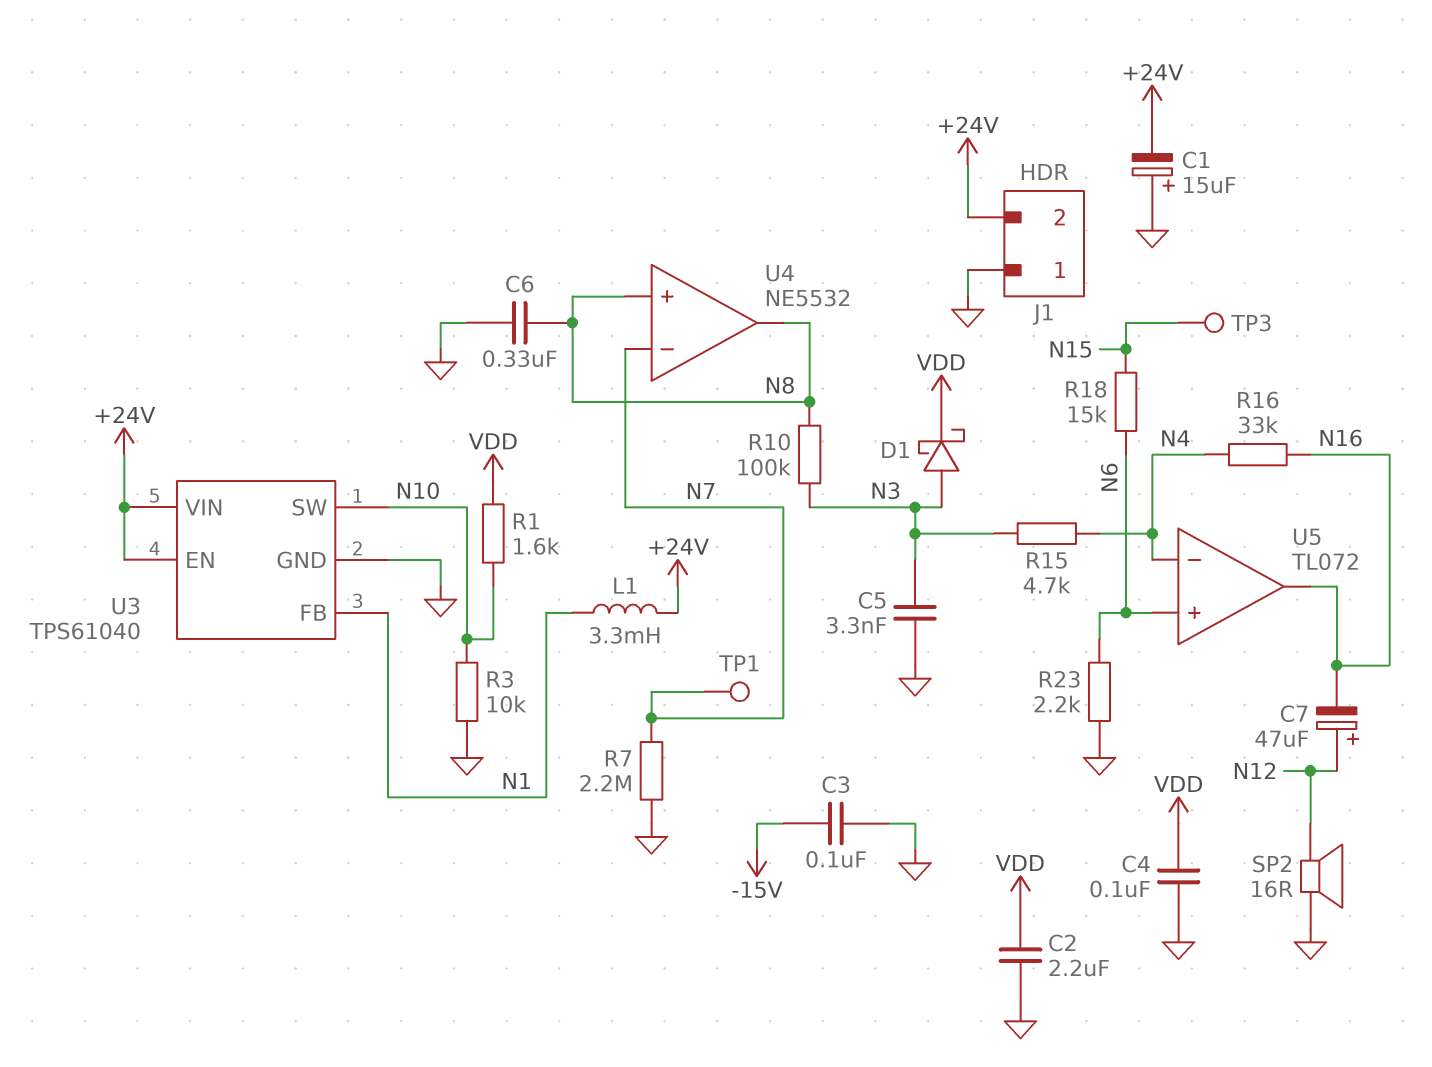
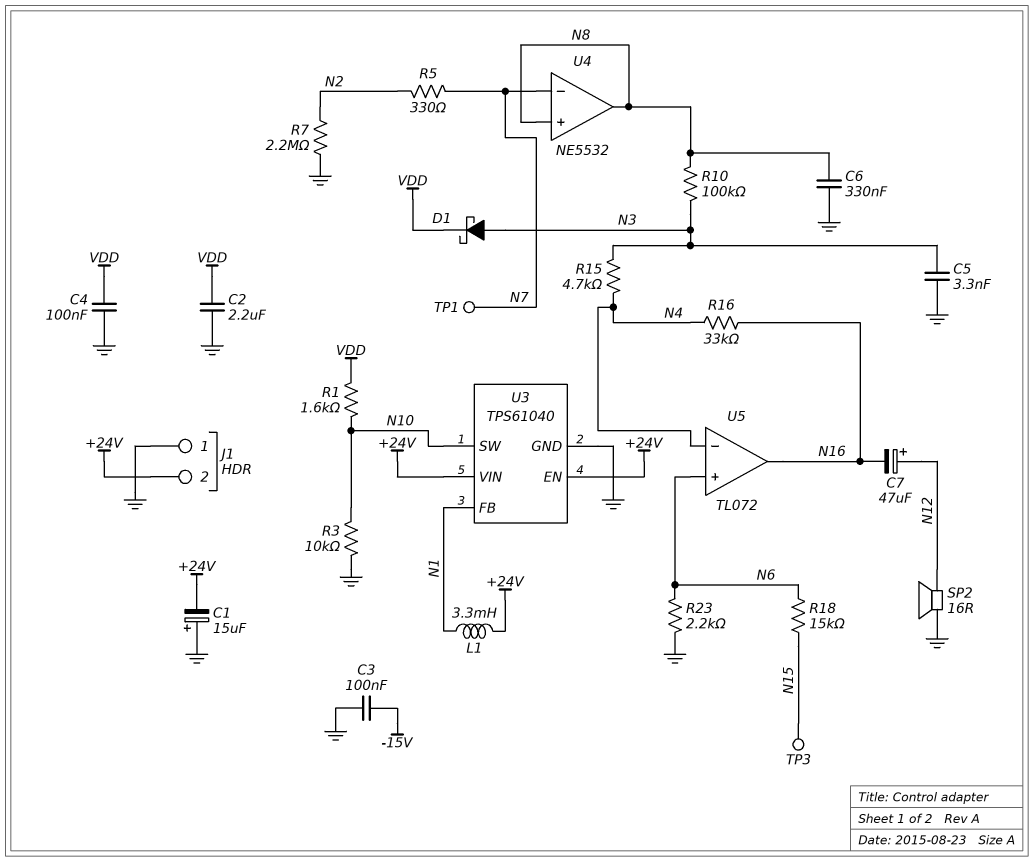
R5: none -> 330 (N2, N7)
R7: 2.2M (GND, N7) -> 2.2M (GND, N2)

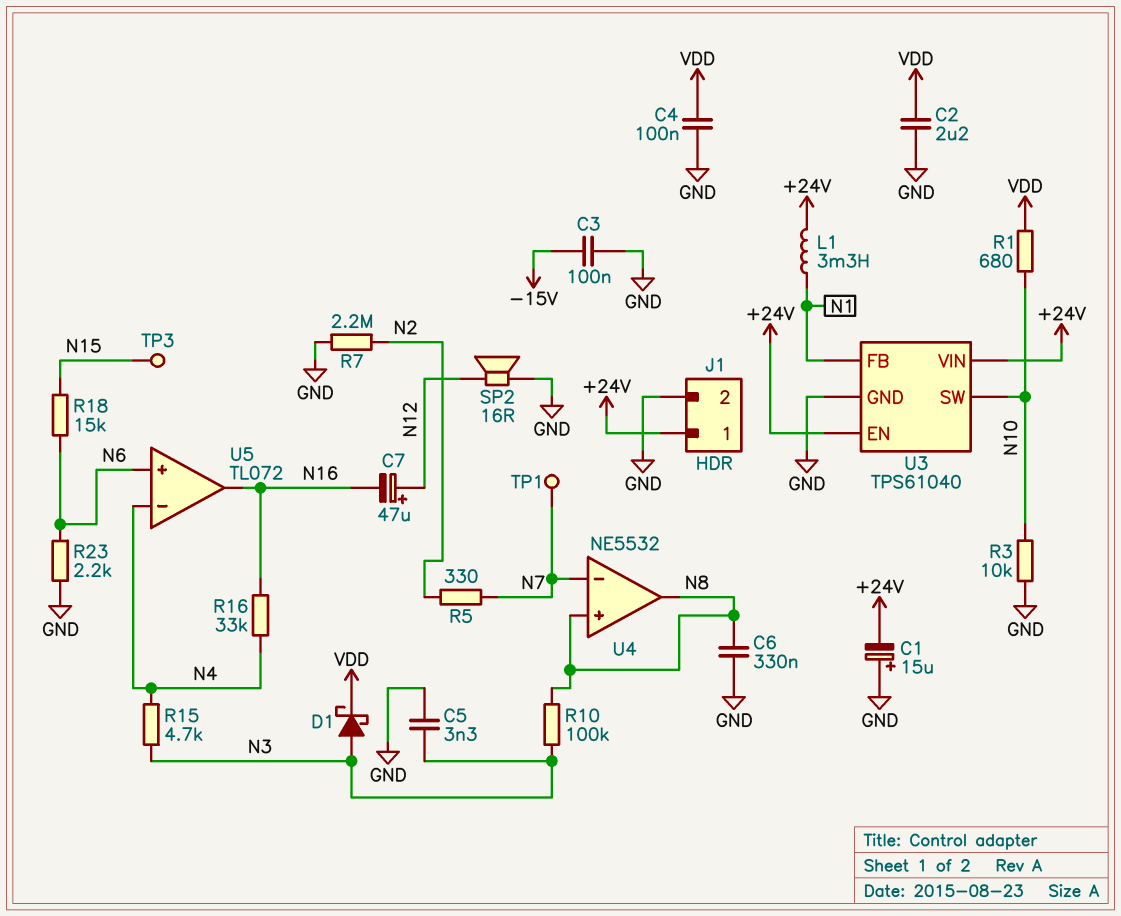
J1 pin 1: GND -> +24V
J1 pin 2: +24V -> GND
R1: 1.6k (N10, VDD) -> 680 (N10, VDD)

